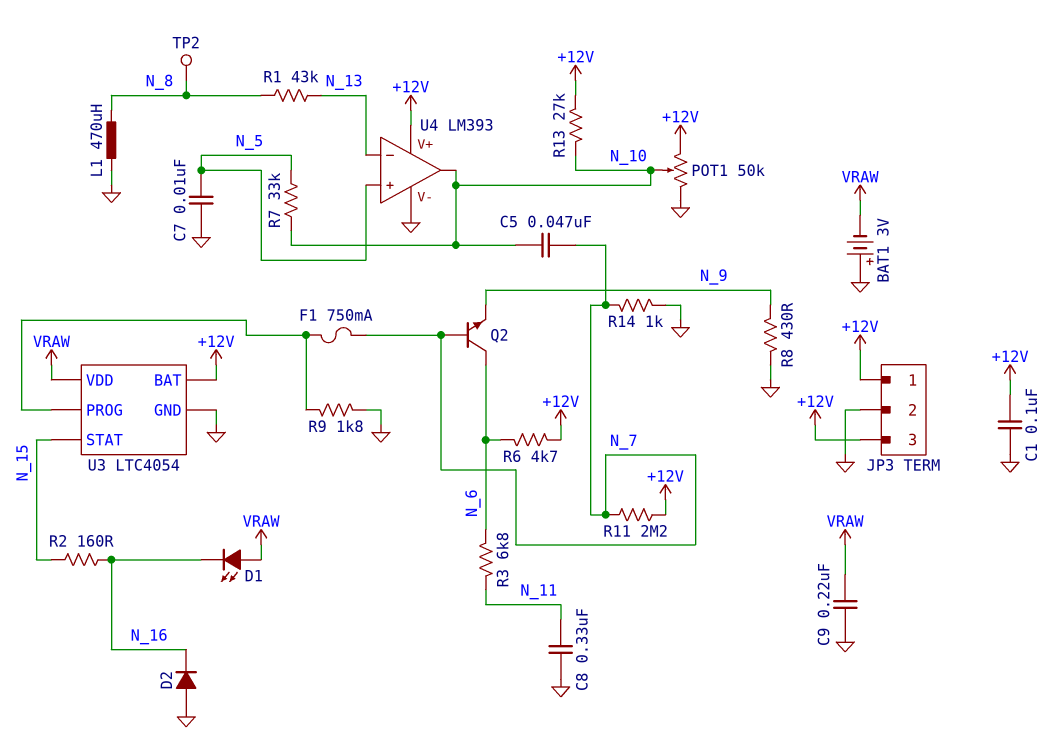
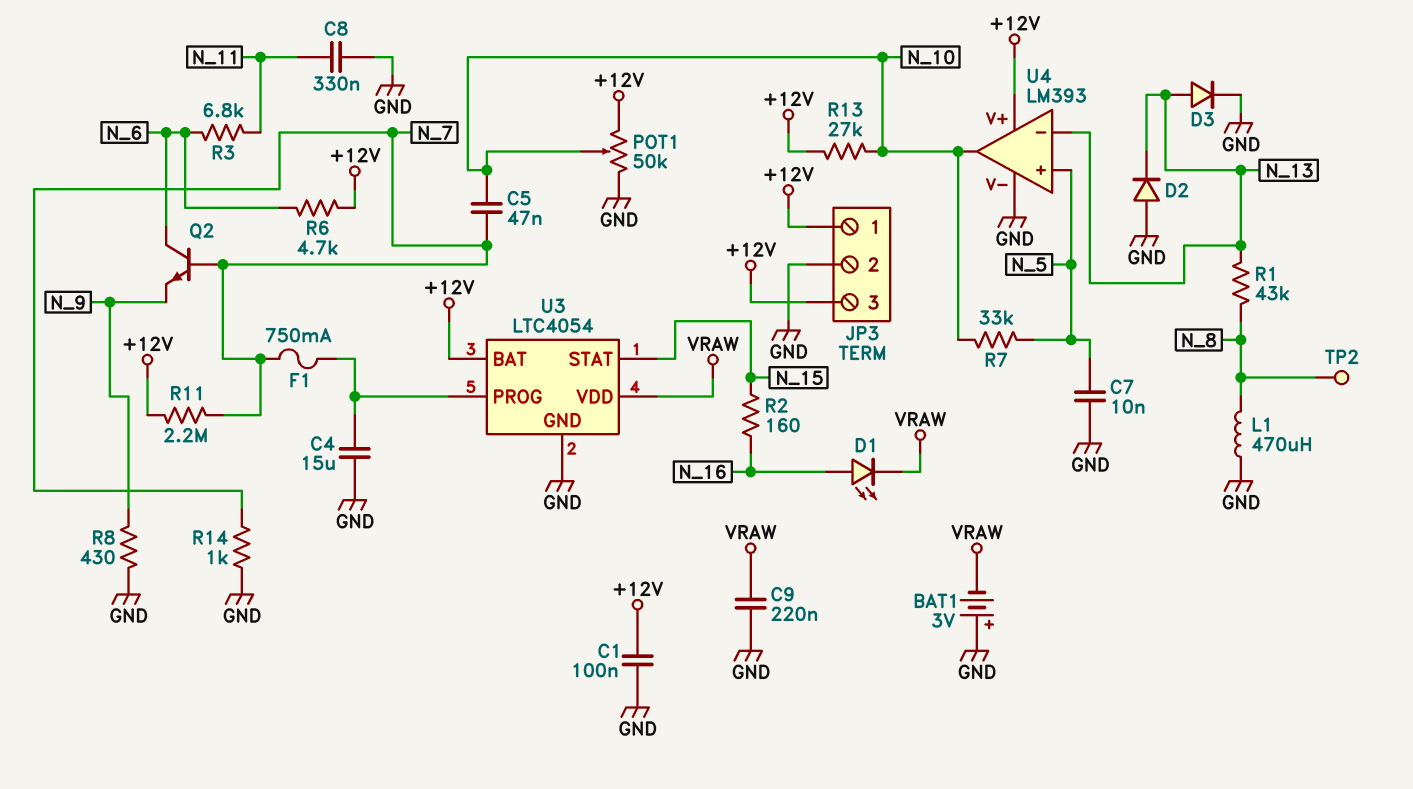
C4: none -> 15uF (GND, U3/PROG)
D1: LED (A VRAW, K N_16) -> LED (A N_16, K VRAW)
D2: diode (A GND, K N_16) -> diode (A GND, K N_13)
D3: none -> diode (A N_13, K GND)
R9: 1.8k (GND, U3/PROG) -> none

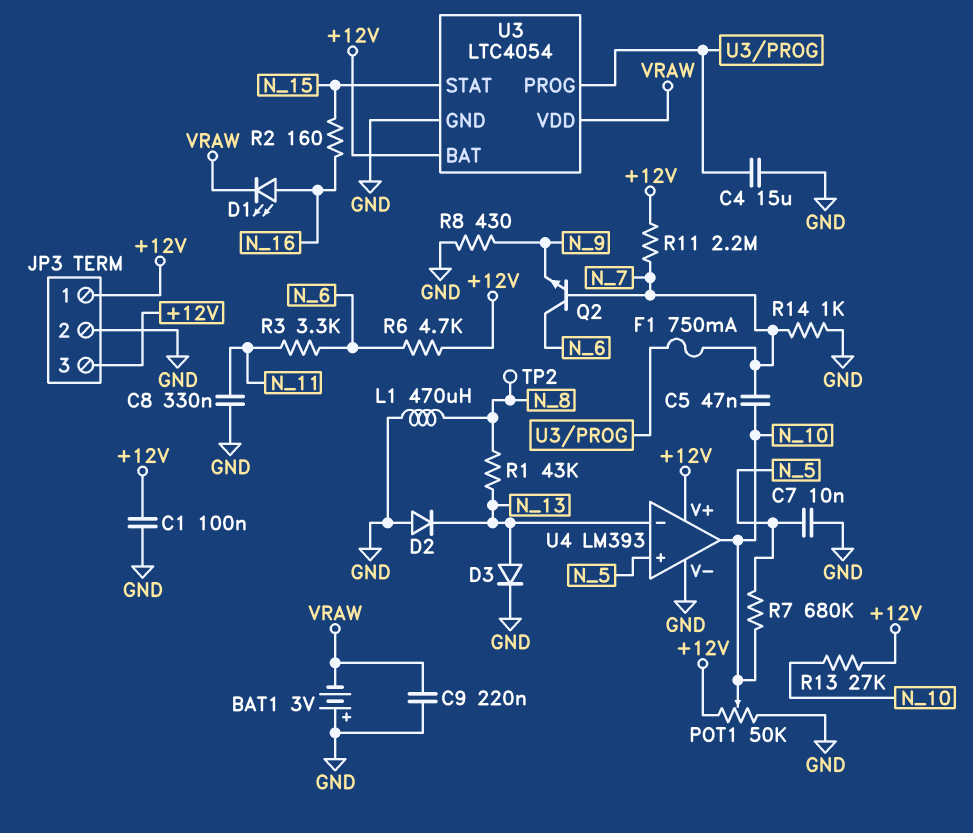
R3: 6.8k (N_6, N_11) -> 3.3k (N_6, N_11)
R7: 33k (N_5, N_10) -> 680k (N_5, N_10)

